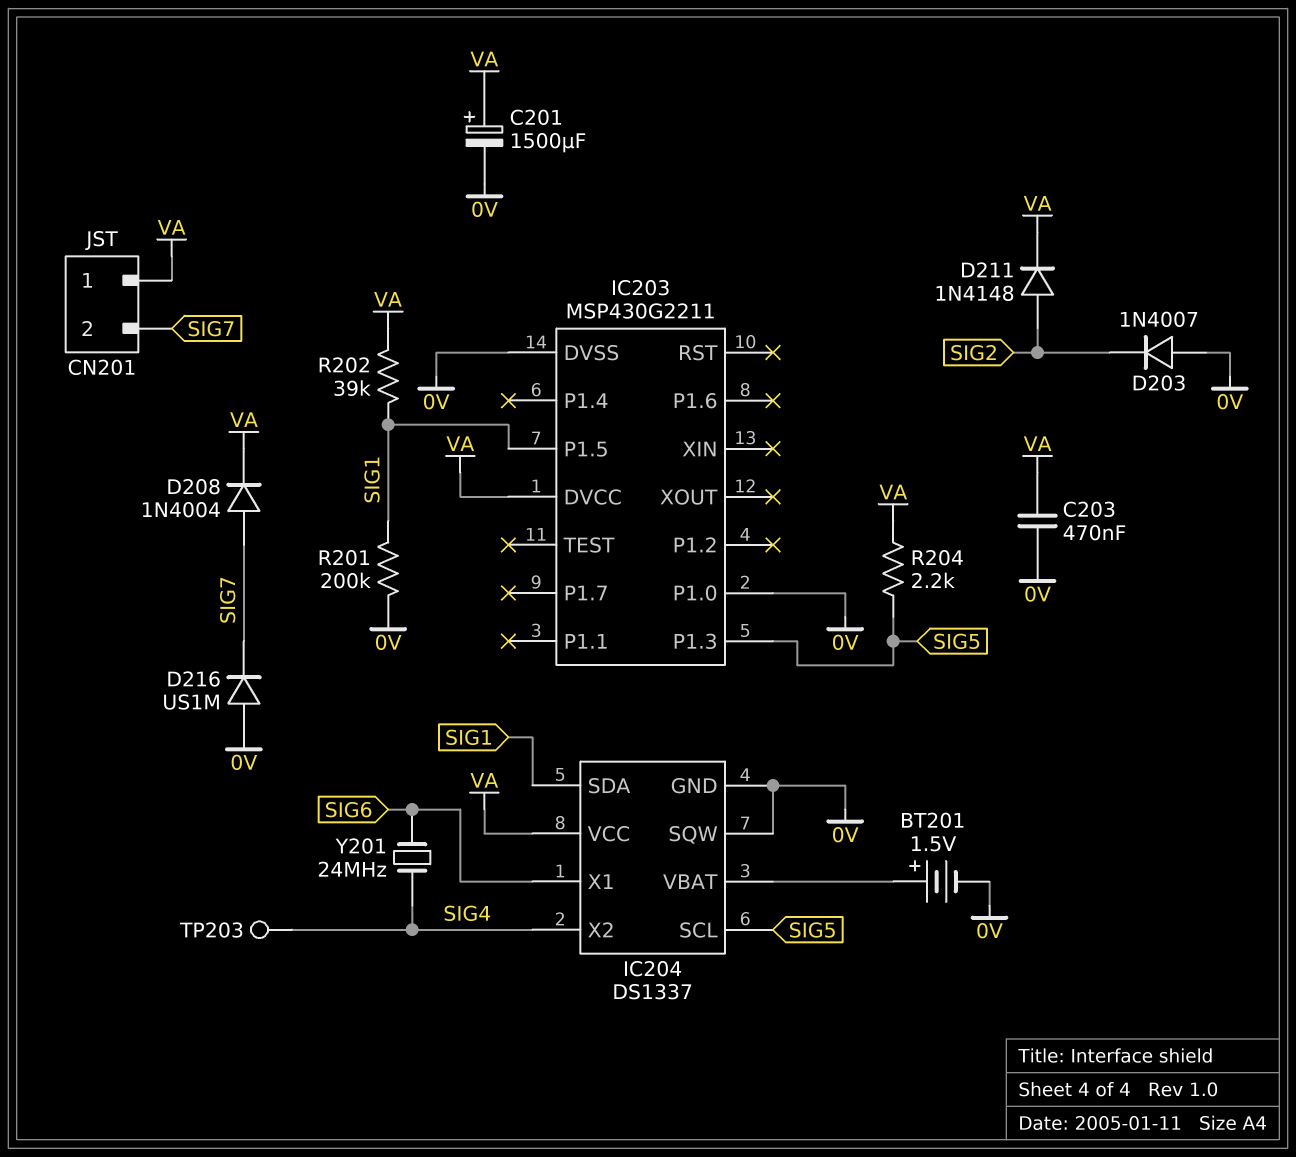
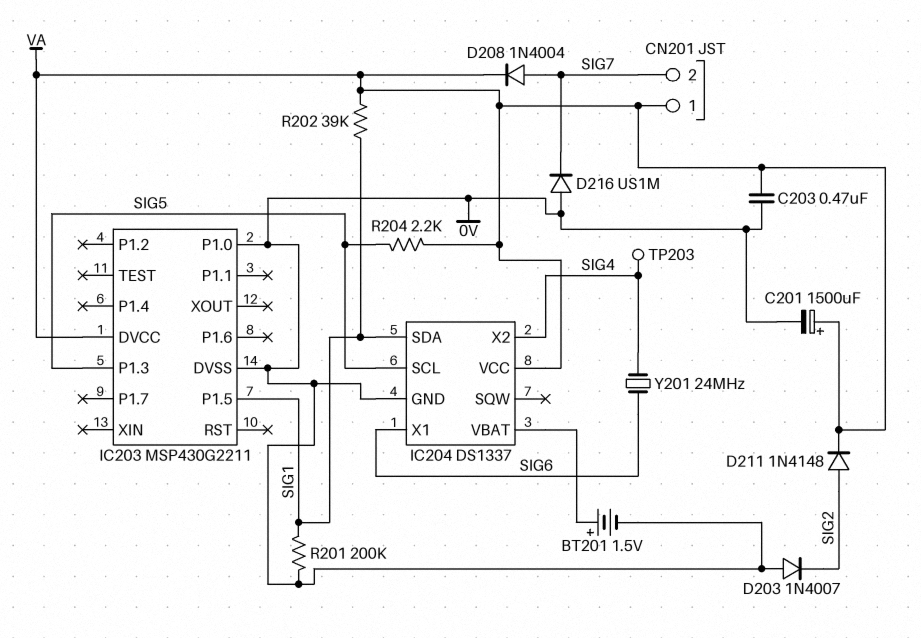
IC204 pin SQW: 0V -> none

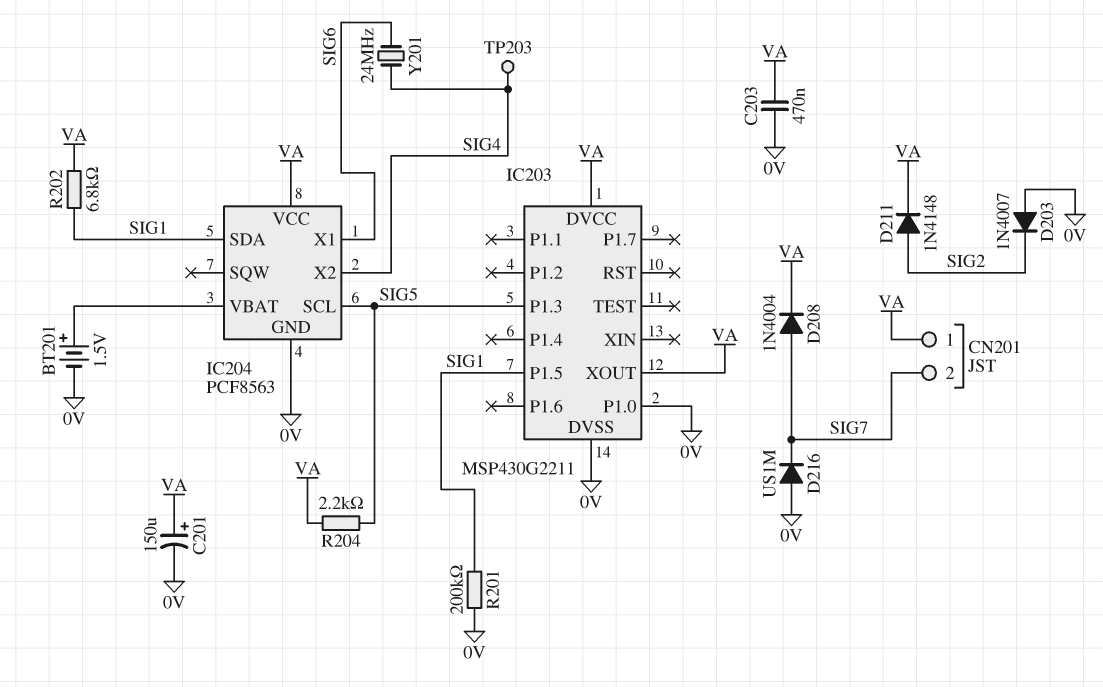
C201: 1500uF (plus VA, minus 0V) -> 150uF (plus VA, minus 0V)
IC203 pin XOUT: none -> VA
IC204: DS1337 -> PCF8563
R202: 39k (SIG1, VA) -> 6.8k (SIG1, VA)

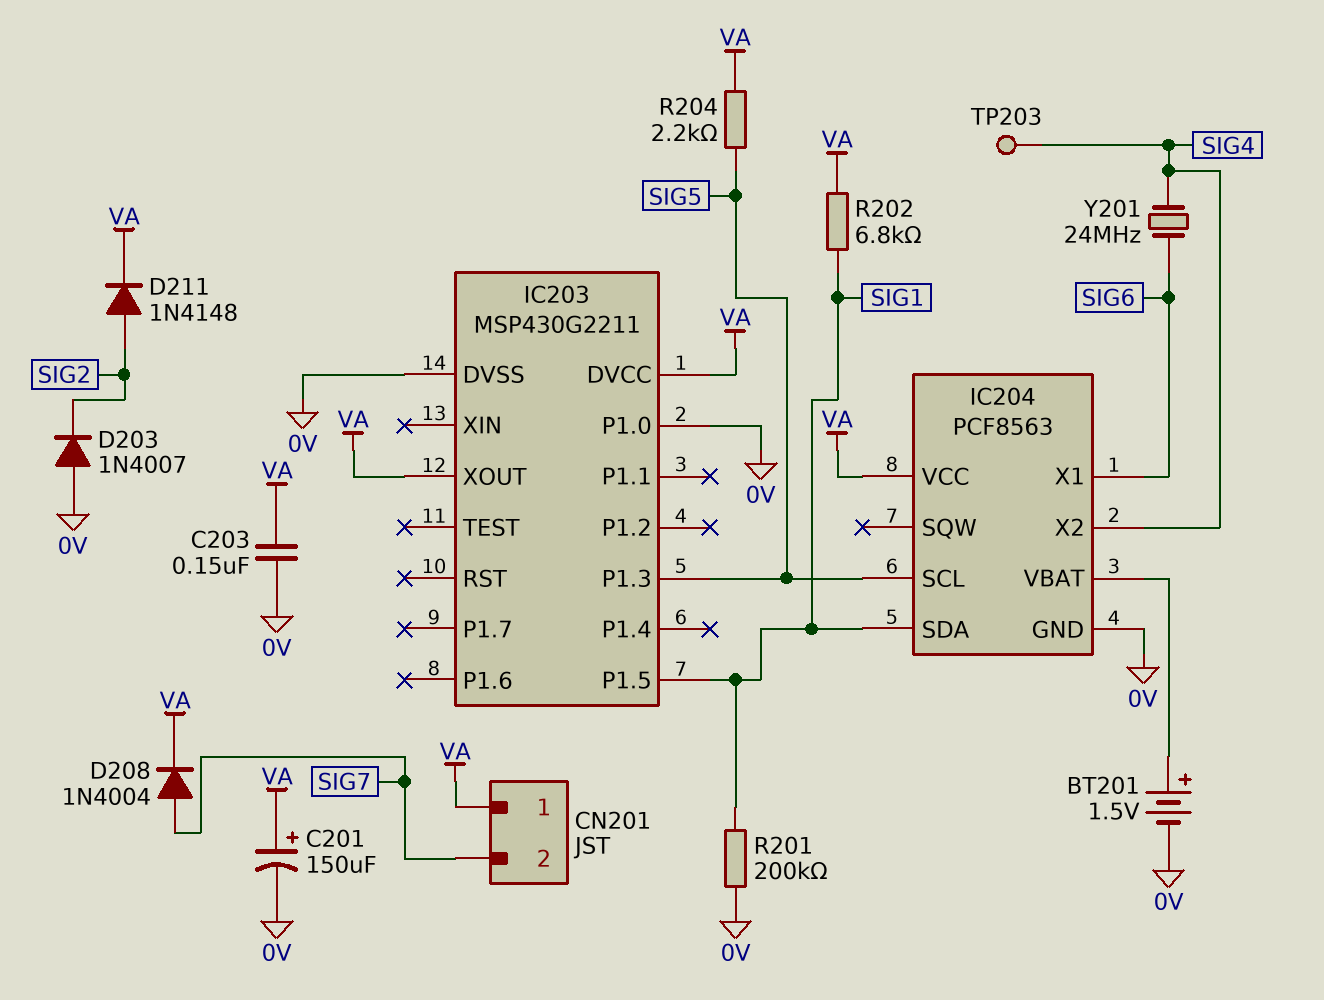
C203: 470nF (0V, VA) -> 150nF (0V, VA)
D216: diode US1M (A 0V, K SIG7) -> none

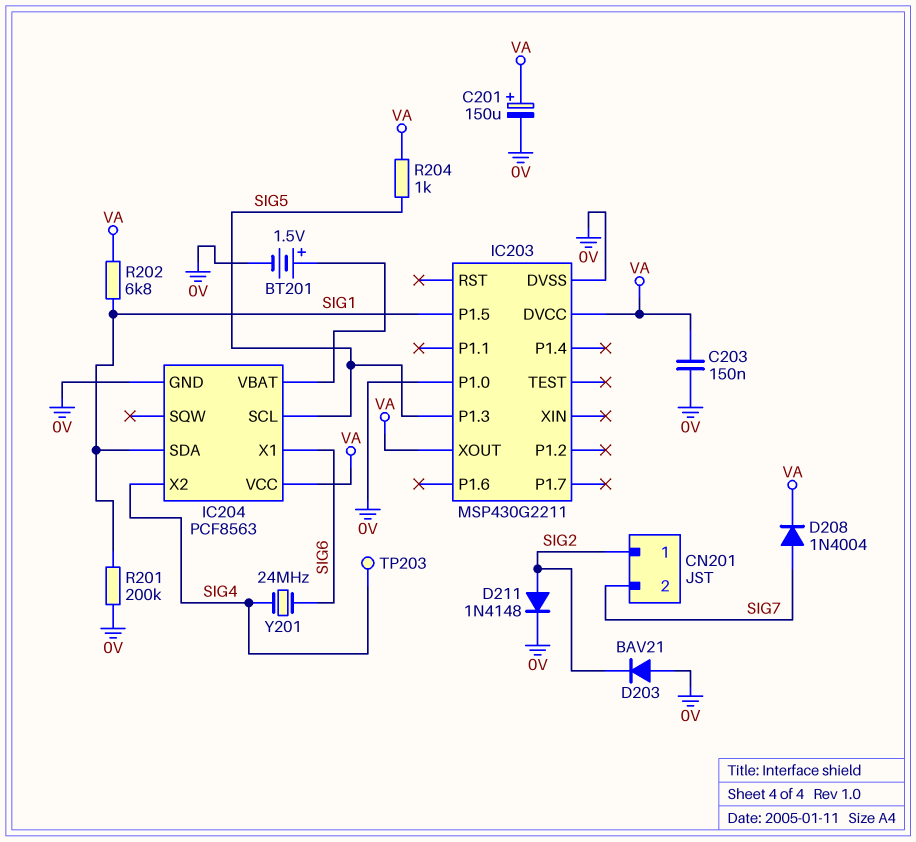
CN201 pin 1: VA -> SIG2
D203: diode 1N4007 (A 0V, K SIG2) -> diode BAV21 (A 0V, K SIG2)
D211: diode 1N4148 (A SIG2, K VA) -> diode 1N4148 (A SIG2, K 0V)
R204: 2.2k (SIG5, VA) -> 1k (SIG5, VA)

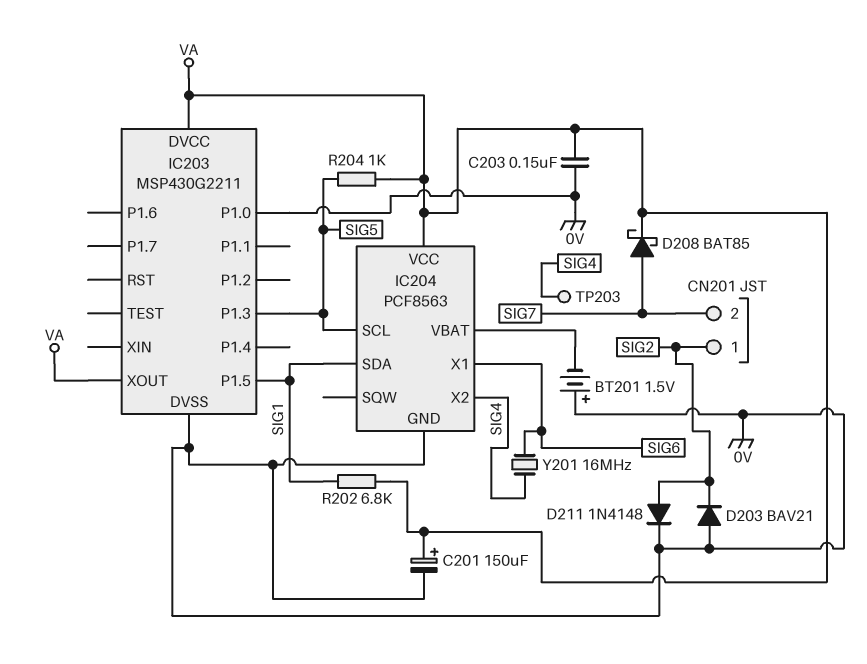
BT201: 1.5V (plus IC204/VBAT, minus 0V) -> 1.5V (plus 0V, minus IC204/VBAT)
D208: diode 1N4004 (A SIG7, K VA) -> schottky BAT85 (A SIG7, K VA)
R201: 200k (0V, SIG1) -> none
Y201: 24MHz (SIG4, SIG6) -> 16MHz (SIG4, SIG6)

